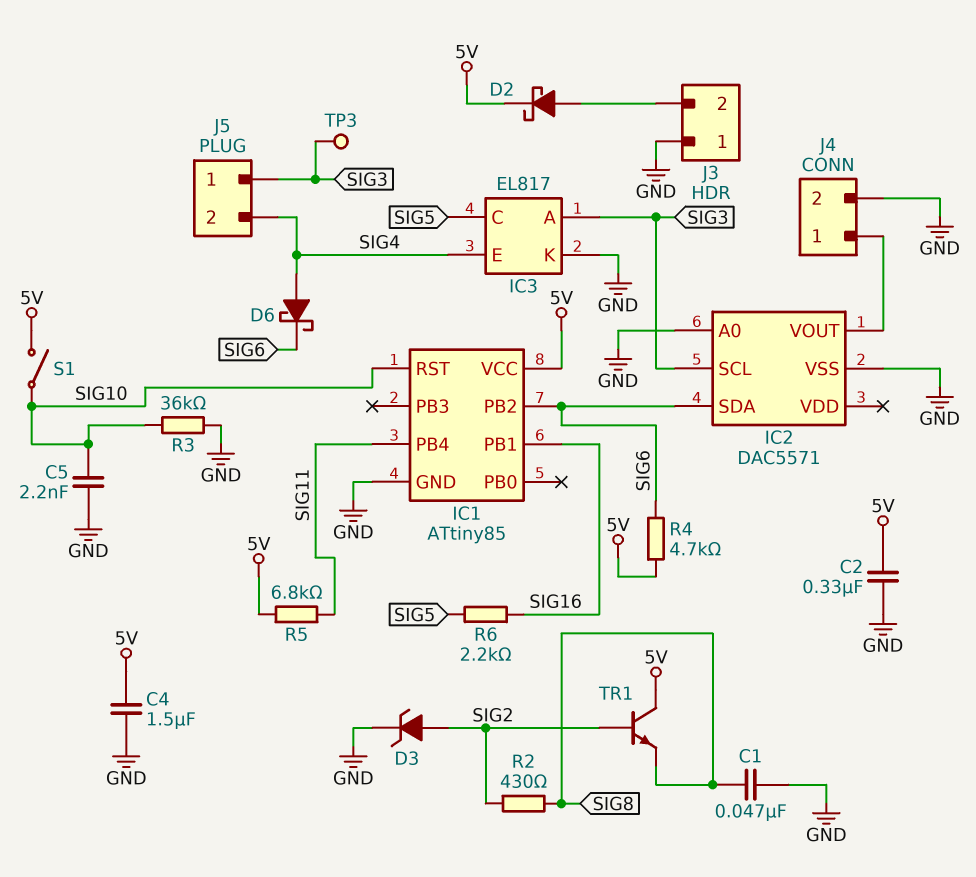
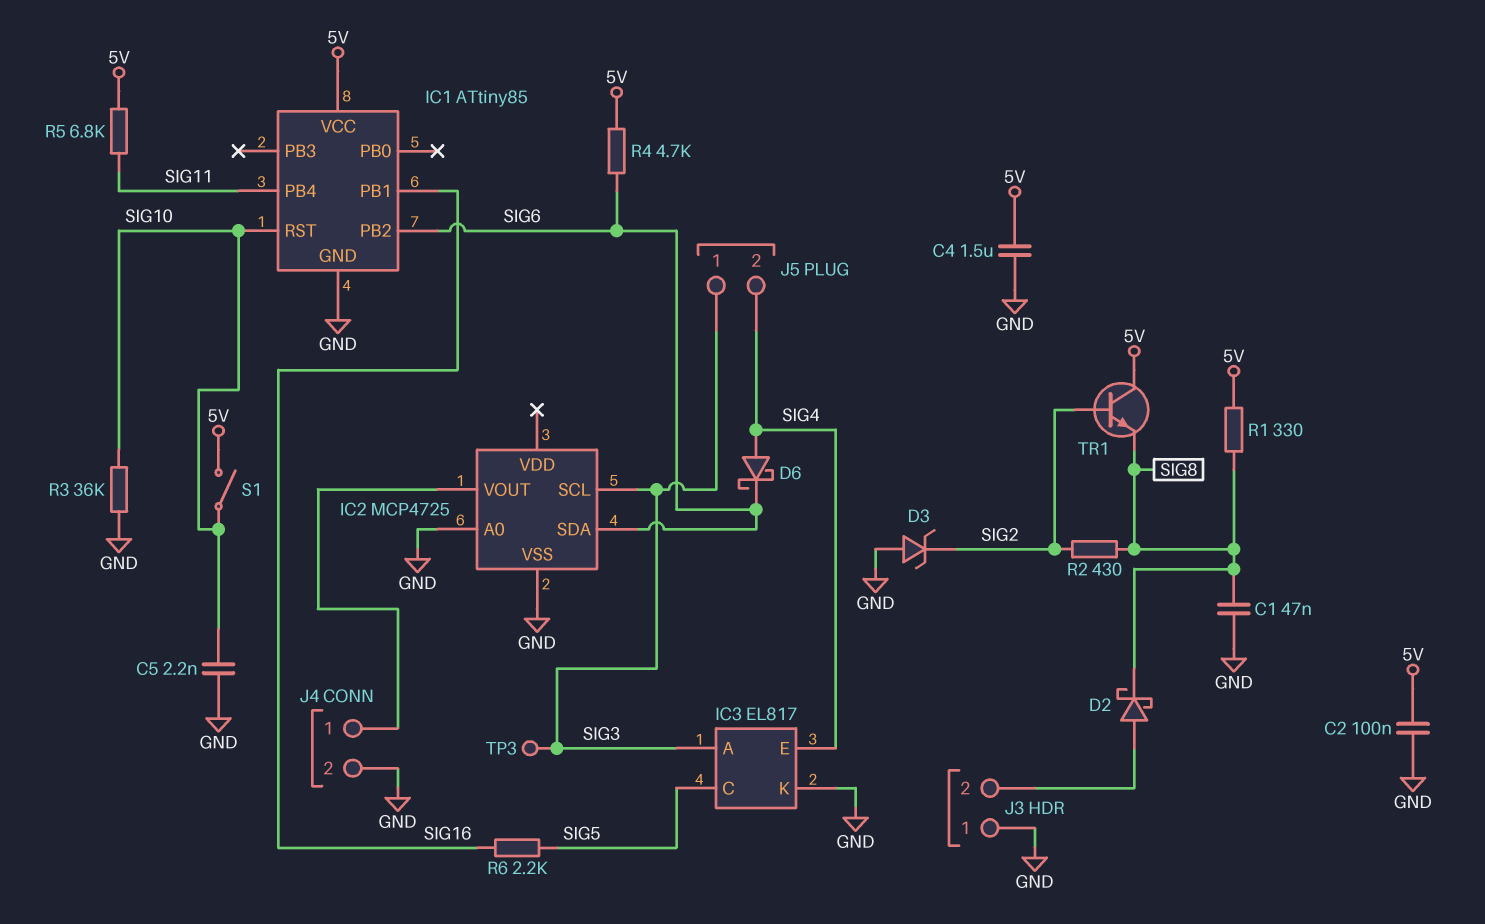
C2: 330nF (5V, GND) -> 100nF (5V, GND)
D2: schottky (A J3/2, K 5V) -> schottky (A J3/2, K SIG8)
D3: zener (A SIG2, K GND) -> zener (A GND, K SIG2)
IC2: DAC5571 -> MCP4725
R1: none -> 330 (5V, SIG8)

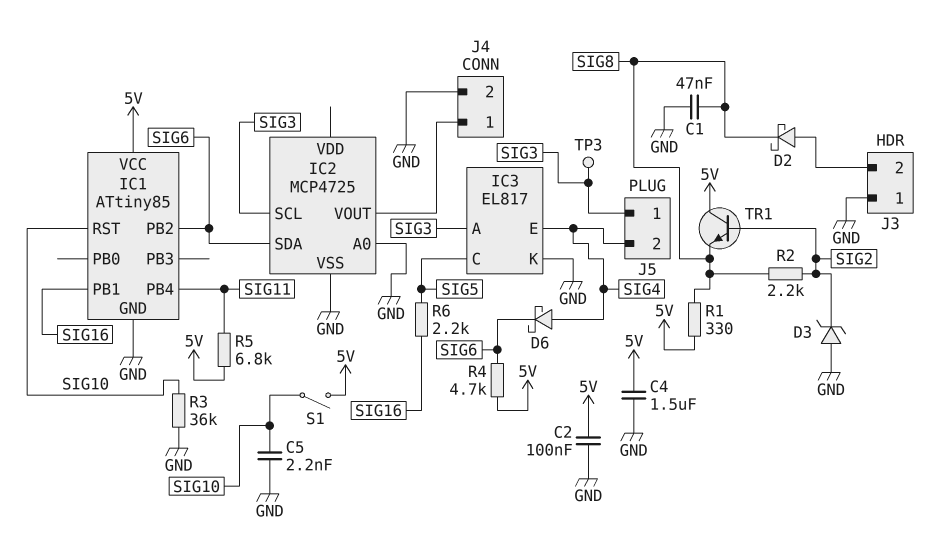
R2: 430 (SIG2, SIG8) -> 2.2k (SIG2, SIG8)

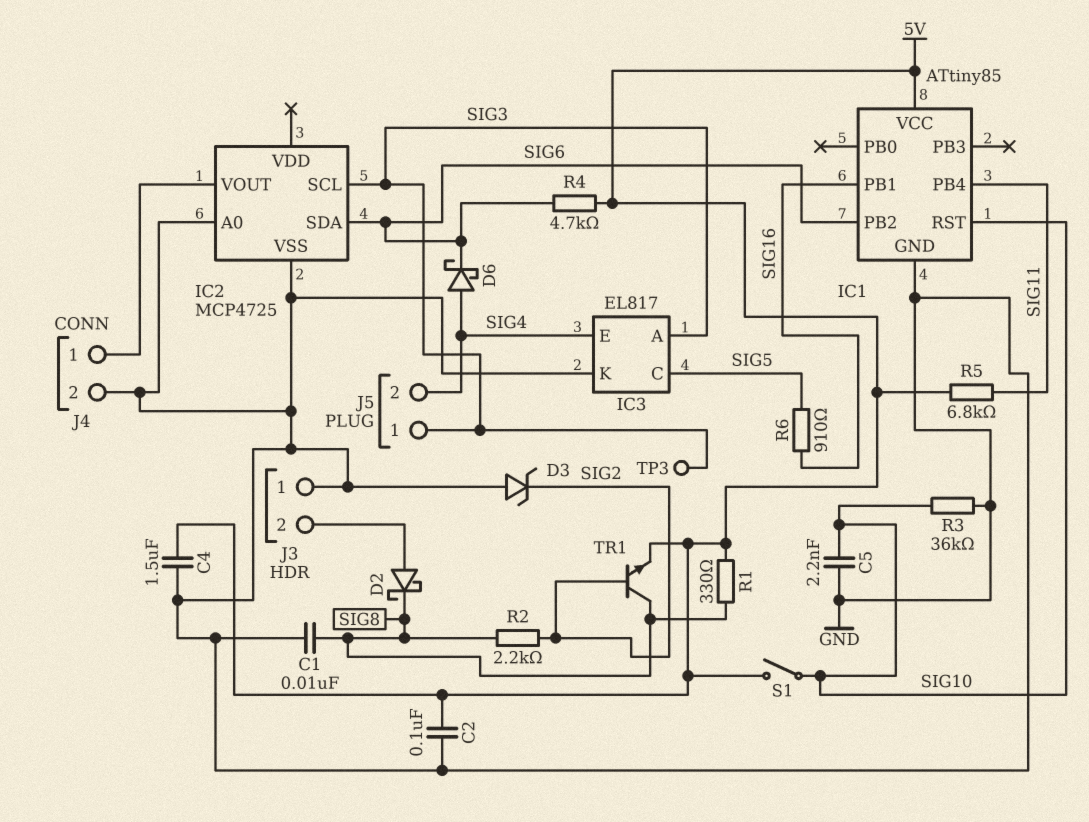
C1: 47nF (GND, SIG8) -> 10nF (GND, SIG8)
R6: 2.2k (SIG5, SIG16) -> 910 (SIG5, SIG16)
TR1: NPN (B SIG2, C 5V, E SIG8) -> NPN (B SIG2, C SIG8, E 5V)

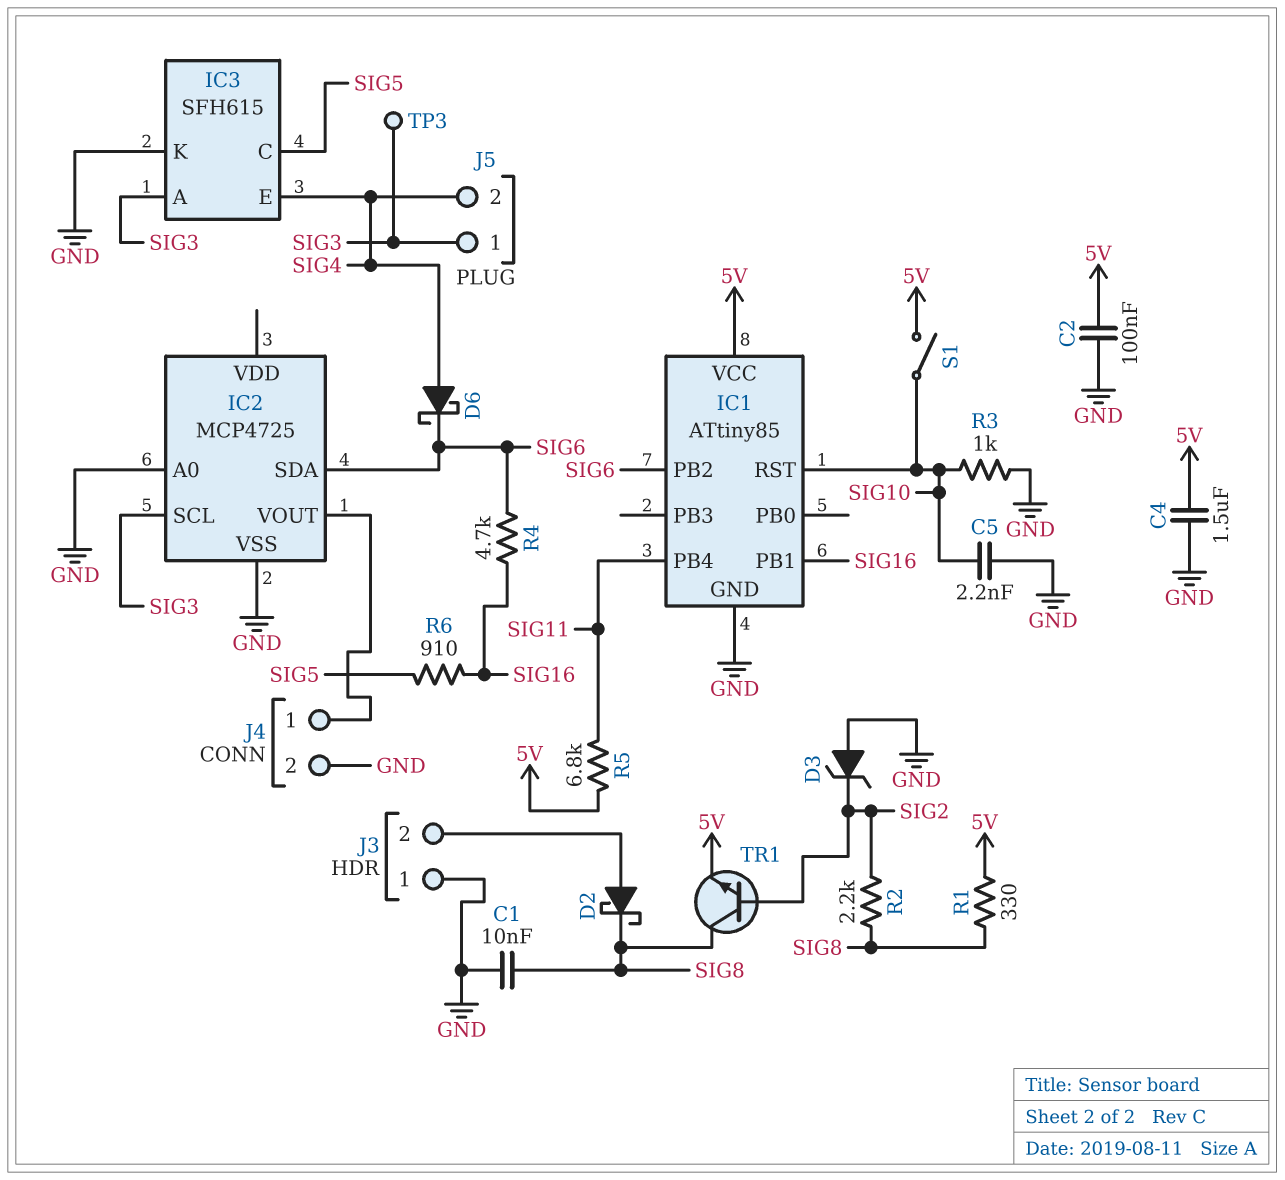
IC3: EL817 -> SFH615
R3: 36k (GND, SIG10) -> 1k (GND, SIG10)
R4: 4.7k (5V, SIG6) -> 4.7k (SIG6, SIG16)

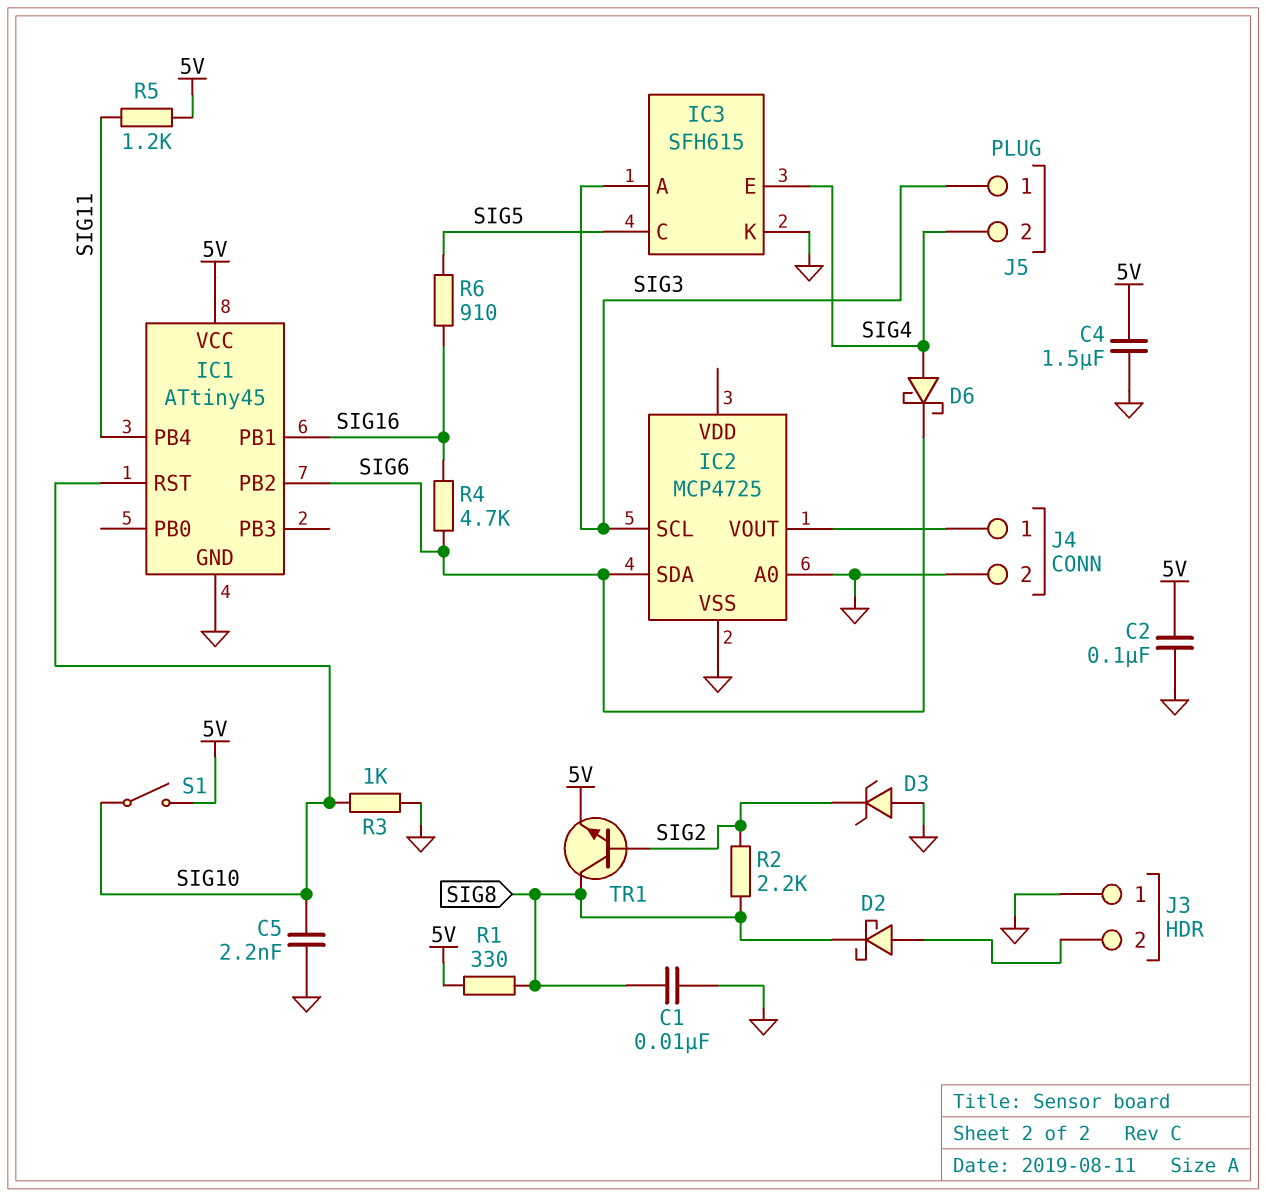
IC1: ATtiny85 -> ATtiny45
R5: 6.8k (5V, SIG11) -> 1.2k (5V, SIG11)
TP3: test point (SIG3) -> none

